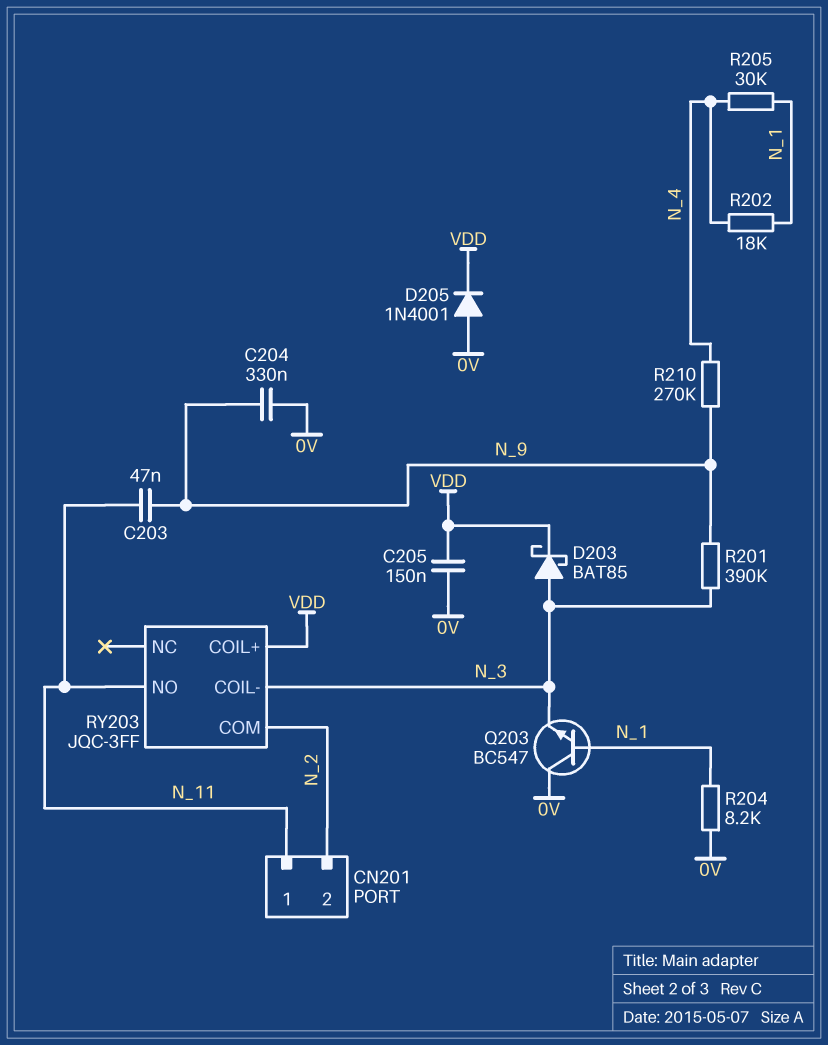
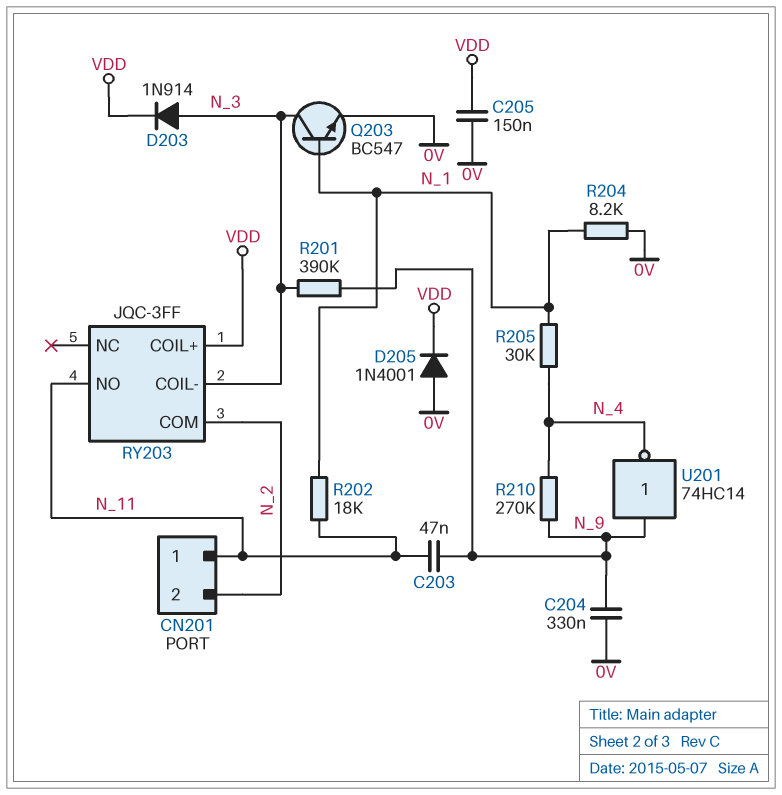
D203: schottky BAT85 (A N_3, K VDD) -> diode 1N914 (A N_3, K VDD)
Q203: NPN BC547 (B N_1, C 0V, E N_3) -> NPN BC547 (B N_1, C N_3, E 0V)
R202: 18k (N_1, N_4) -> 18k (N_1, N_11)
U201: none -> NOT 74HC14 (in N_9, out N_4)

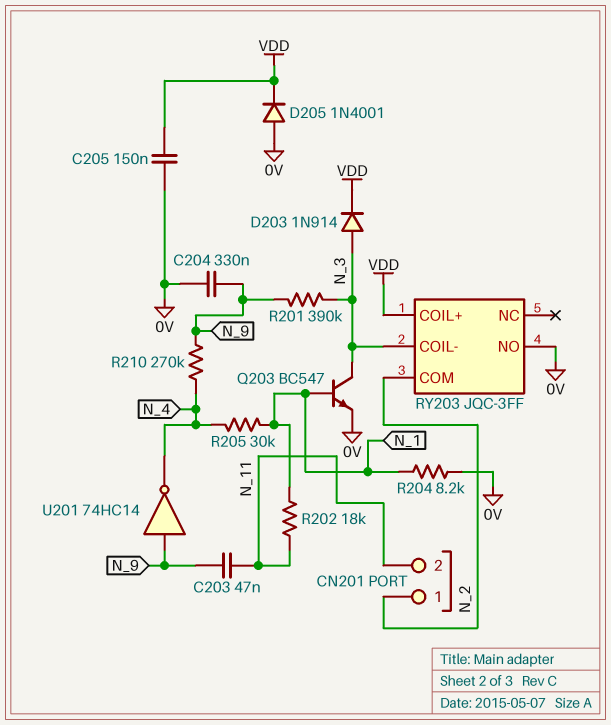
CN201 pin 1: N_11 -> N_2
CN201 pin 2: N_2 -> N_11
RY203 pin NO: N_11 -> 0V

